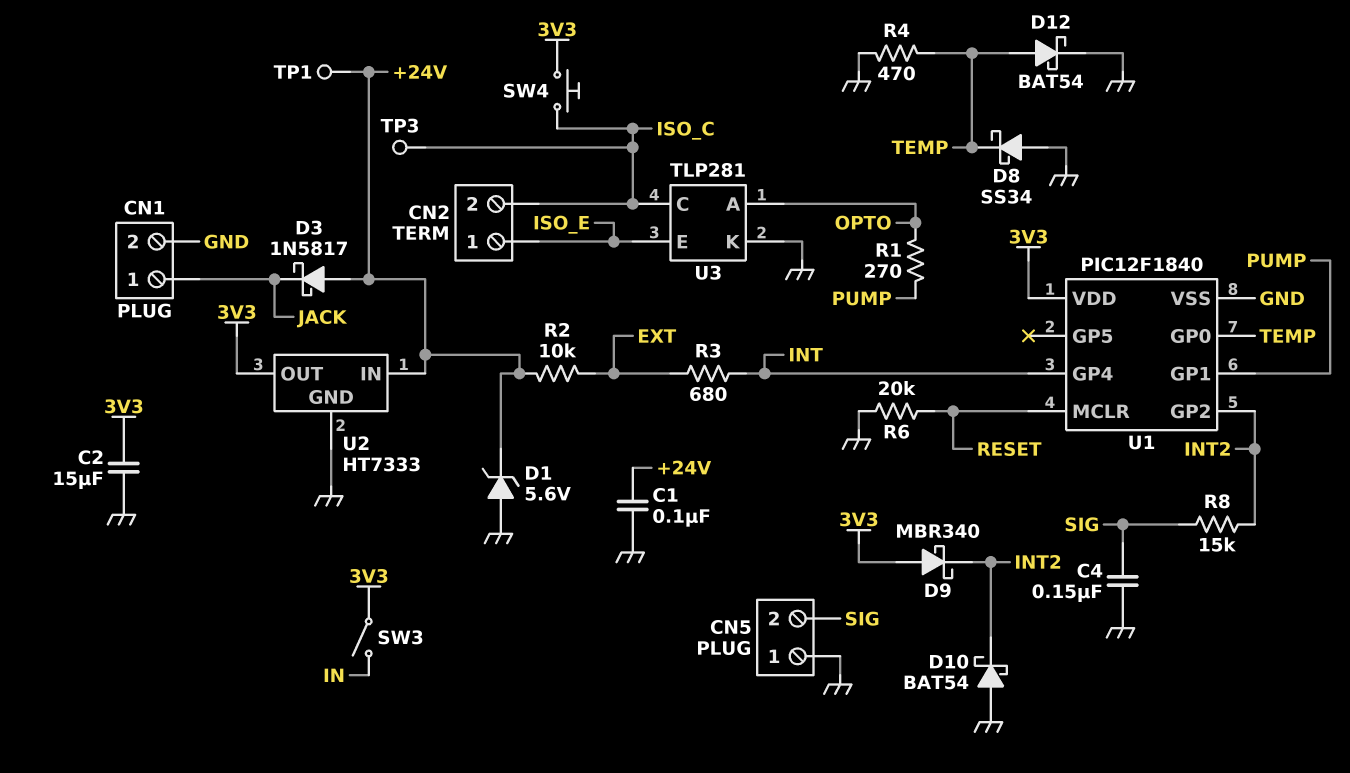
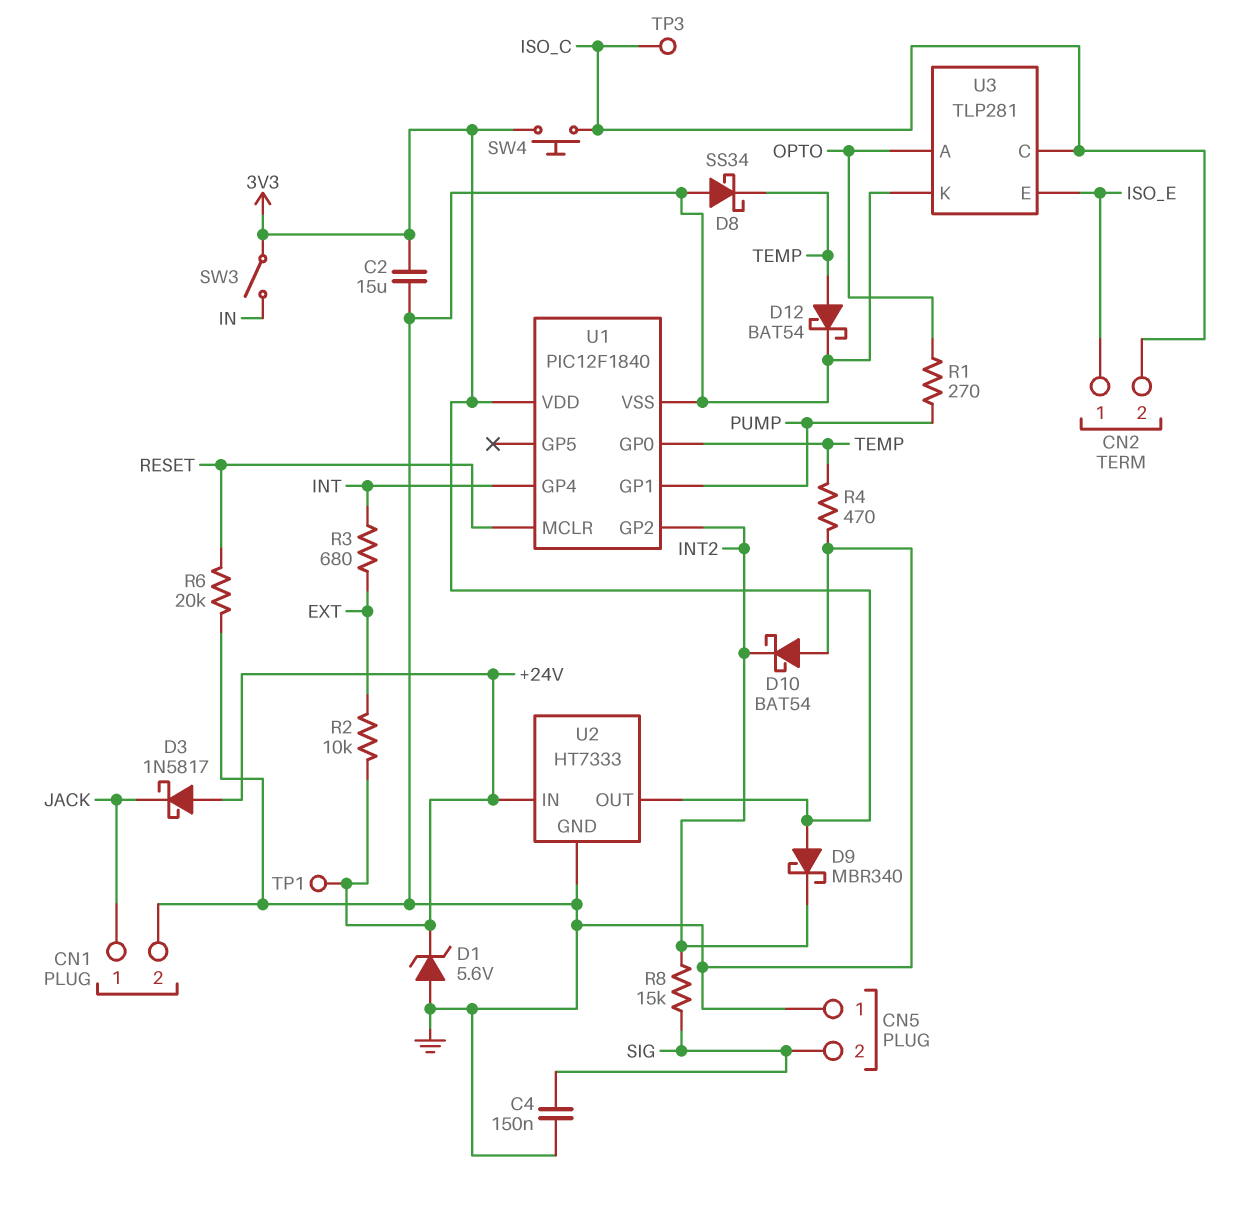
C1: 100nF (+24V, GND) -> none

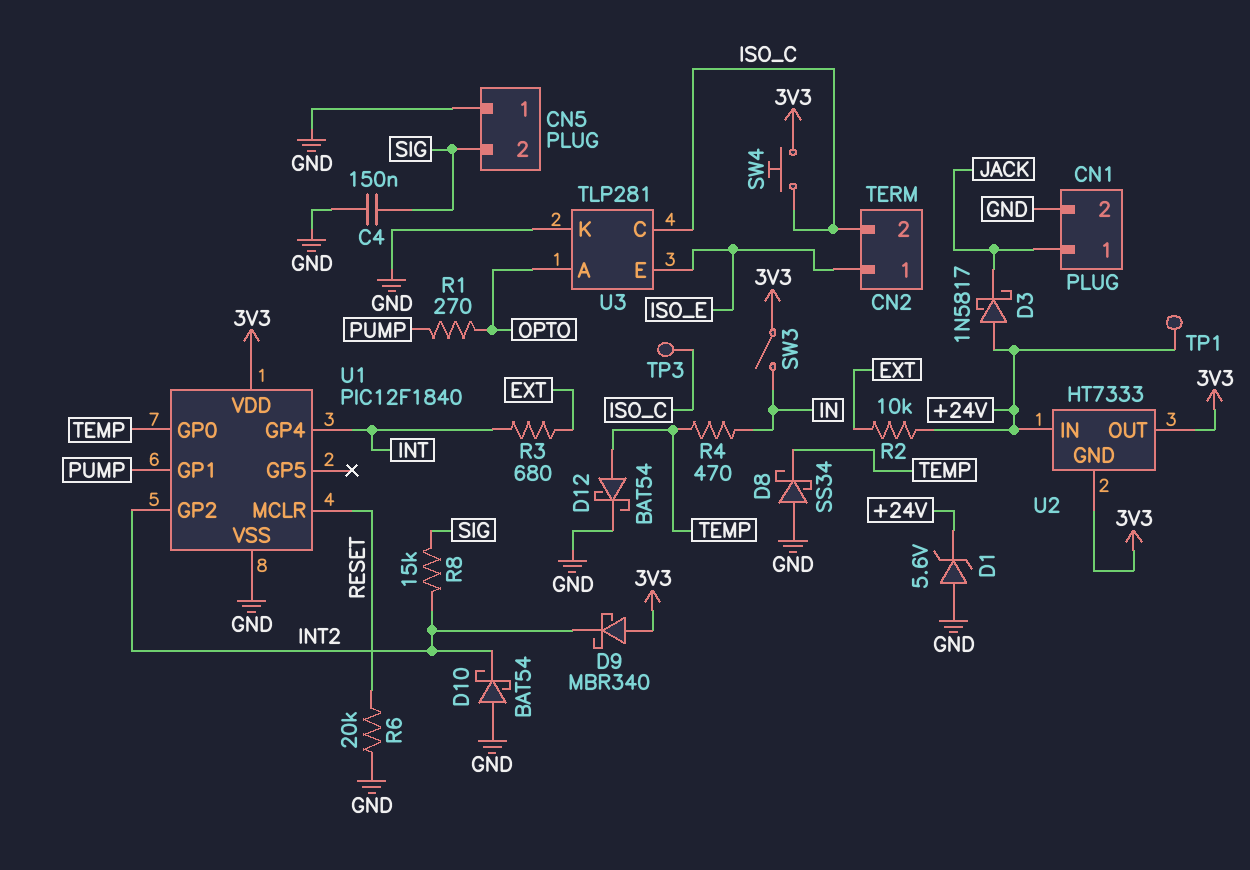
C2: 15uF (3V3, GND) -> none
R4: 470 (GND, TEMP) -> 470 (IN, TEMP)
U2 pin GND: GND -> 3V3

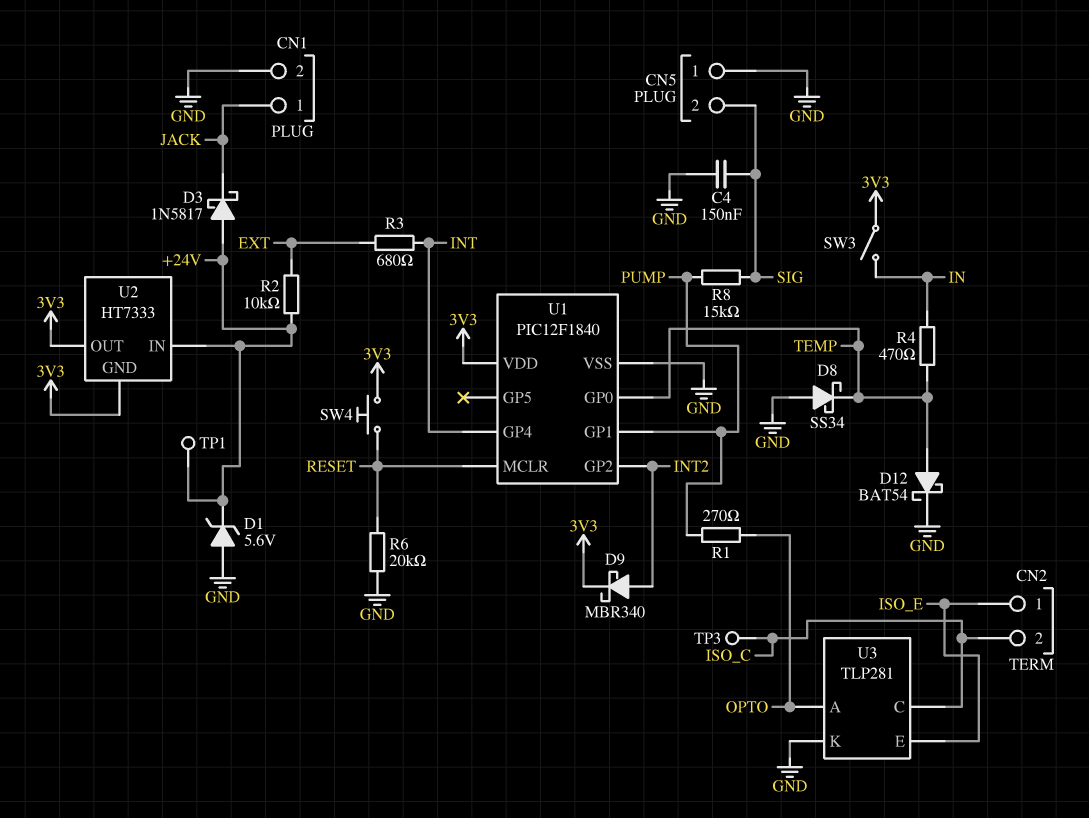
D9: schottky MBR340 (A 3V3, K INT2) -> schottky MBR340 (A INT2, K 3V3)
D10: schottky BAT54 (A GND, K INT2) -> none
R8: 15k (INT2, SIG) -> 15k (PUMP, SIG)
SW4: button (3V3, ISO_C) -> button (3V3, RESET)

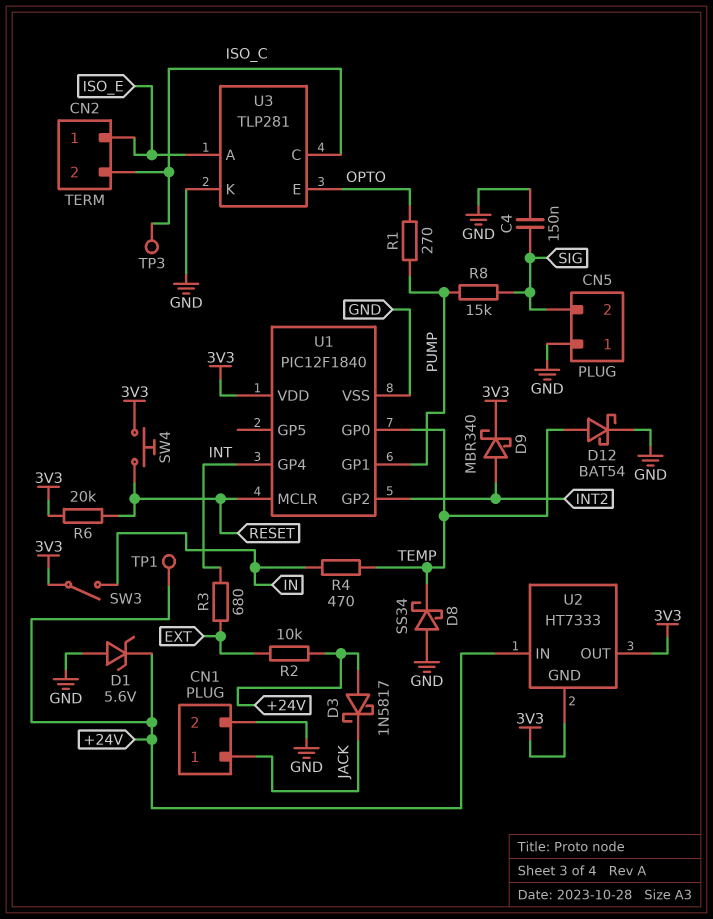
R6: 20k (GND, RESET) -> 20k (3V3, RESET)
U3 pin A: OPTO -> ISO_E
U3 pin E: ISO_E -> OPTO

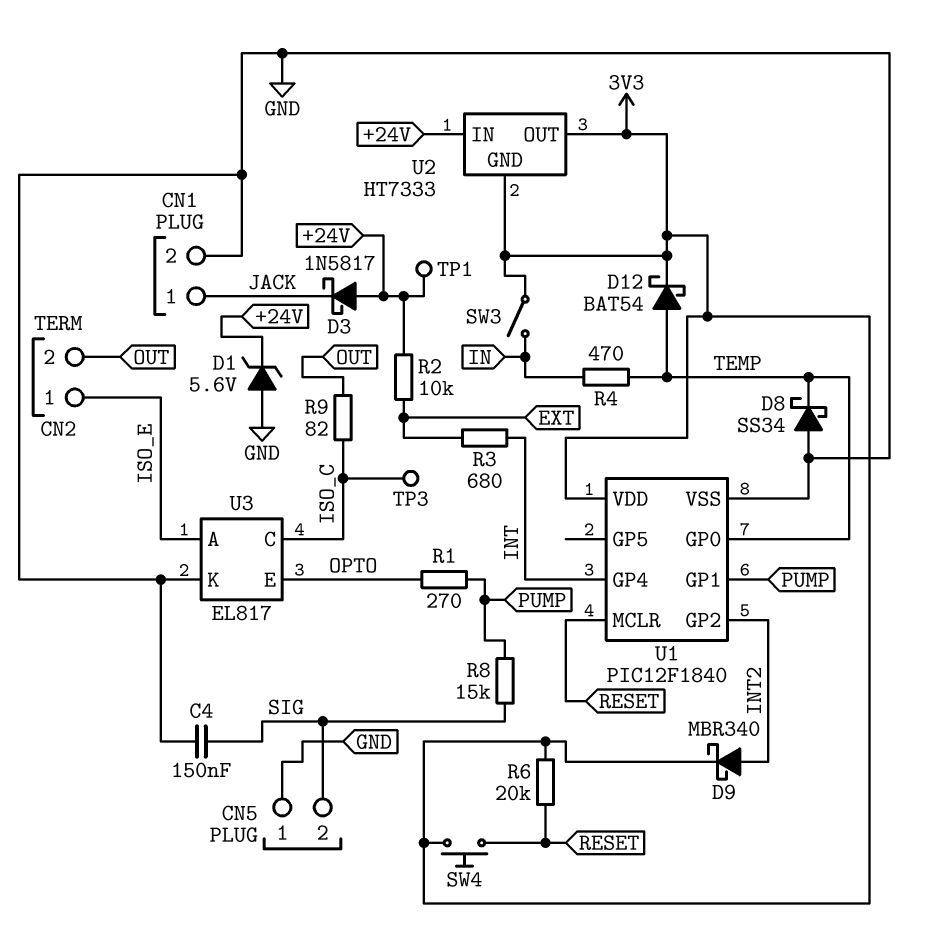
CN2 pin 2: ISO_C -> OUT
D12: schottky BAT54 (A TEMP, K GND) -> schottky BAT54 (A TEMP, K 3V3)
R9: none -> 82 (ISO_C, OUT)
U3: TLP281 -> EL817

